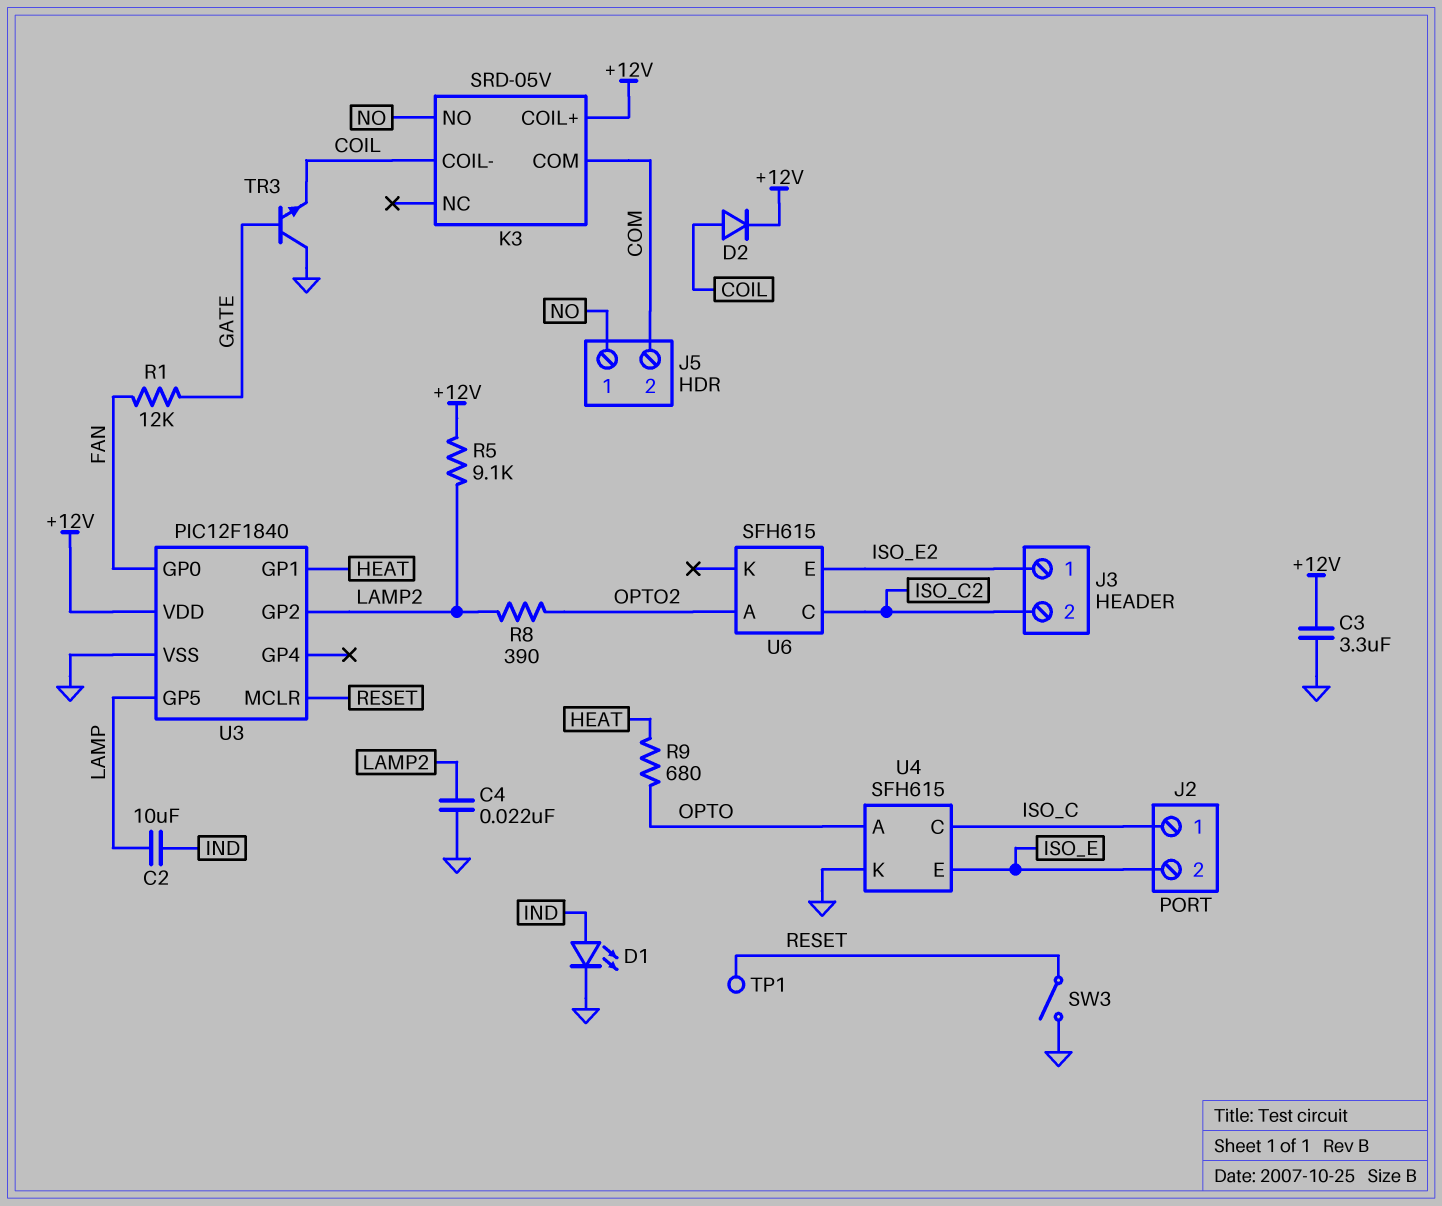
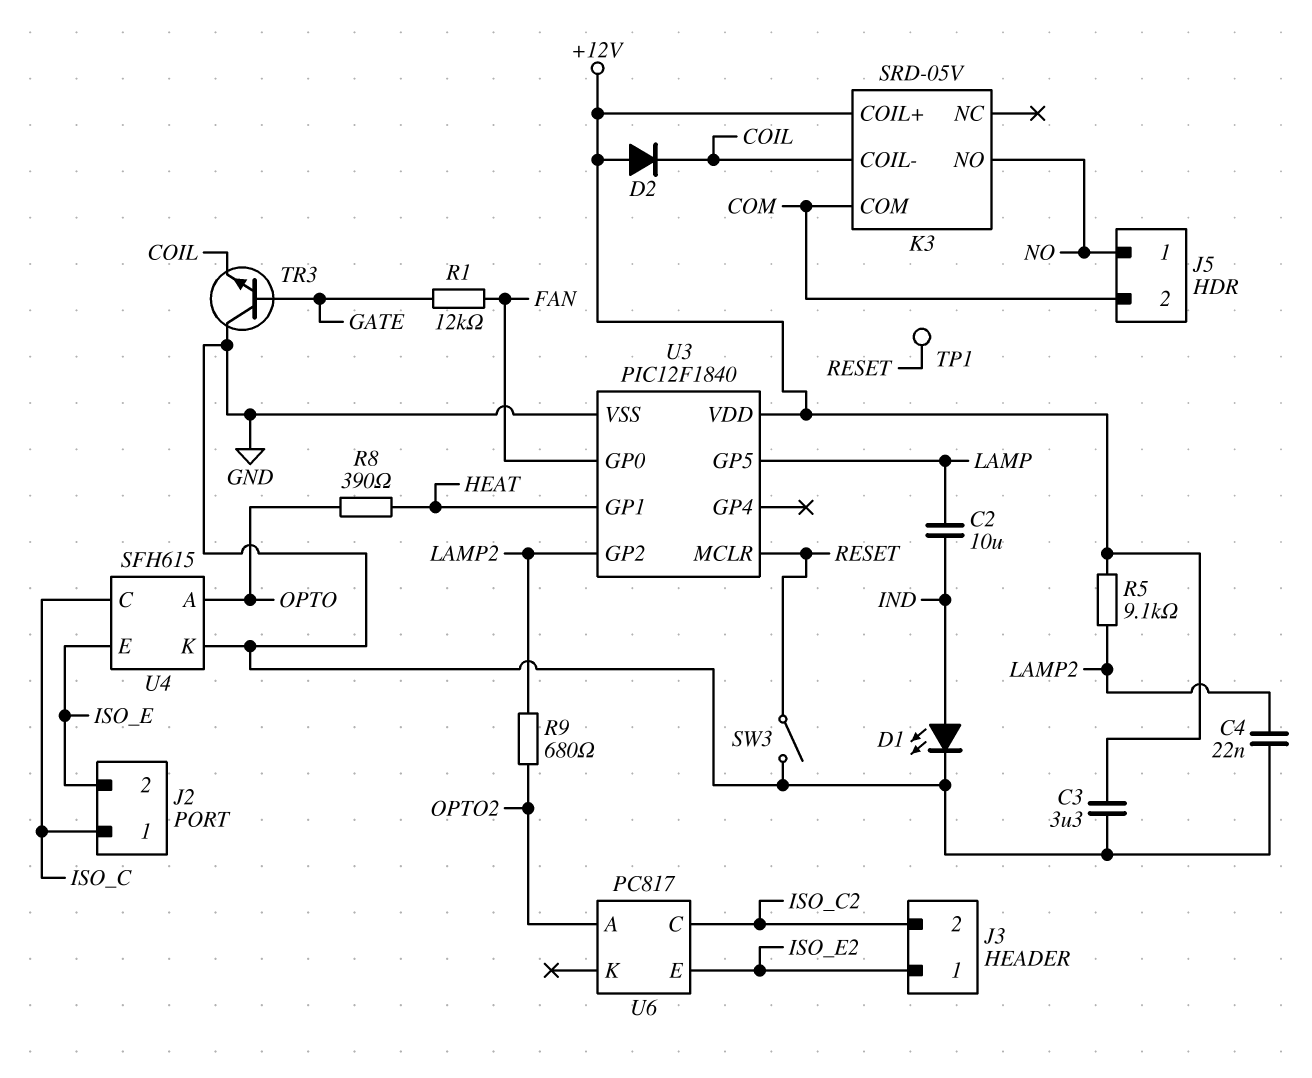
D2: diode (A COIL, K +12V) -> diode (A +12V, K COIL)
R8: 390 (LAMP2, OPTO2) -> 390 (HEAT, OPTO)
R9: 680 (HEAT, OPTO) -> 680 (LAMP2, OPTO2)
U6: SFH615 -> PC817

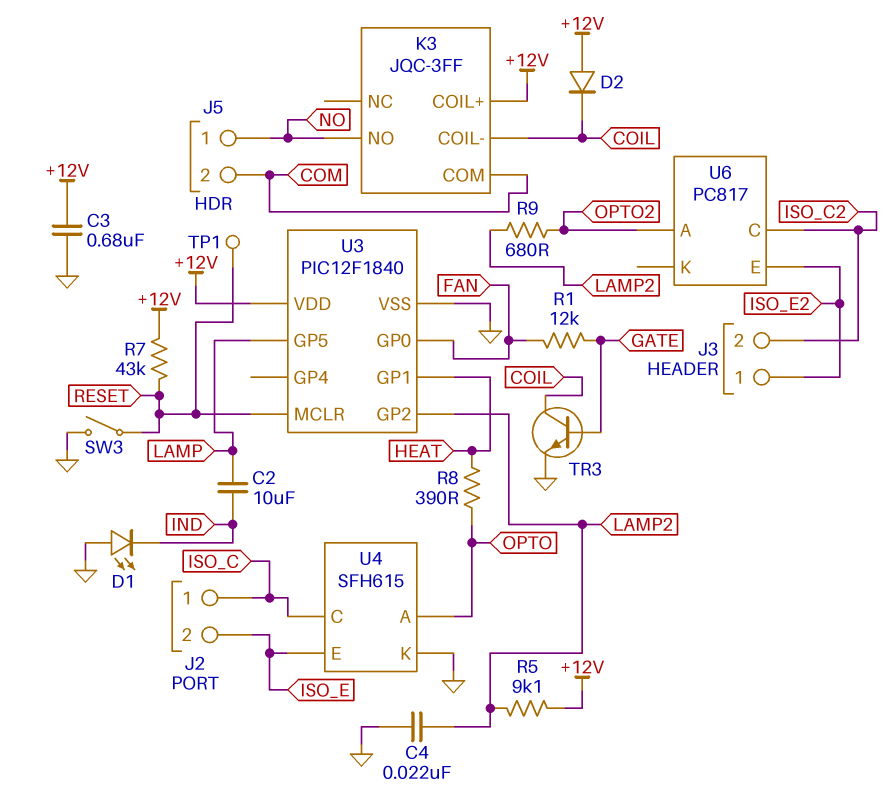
C3: 3.3uF (+12V, GND) -> 680nF (+12V, GND)
D1: LED (A IND, K GND) -> LED (A GND, K IND)
K3: SRD-05V -> JQC-3FF
R7: none -> 43k (+12V, RESET)
TR3: NPN (B GATE, C GND, E COIL) -> NPN (B GATE, C COIL, E GND)

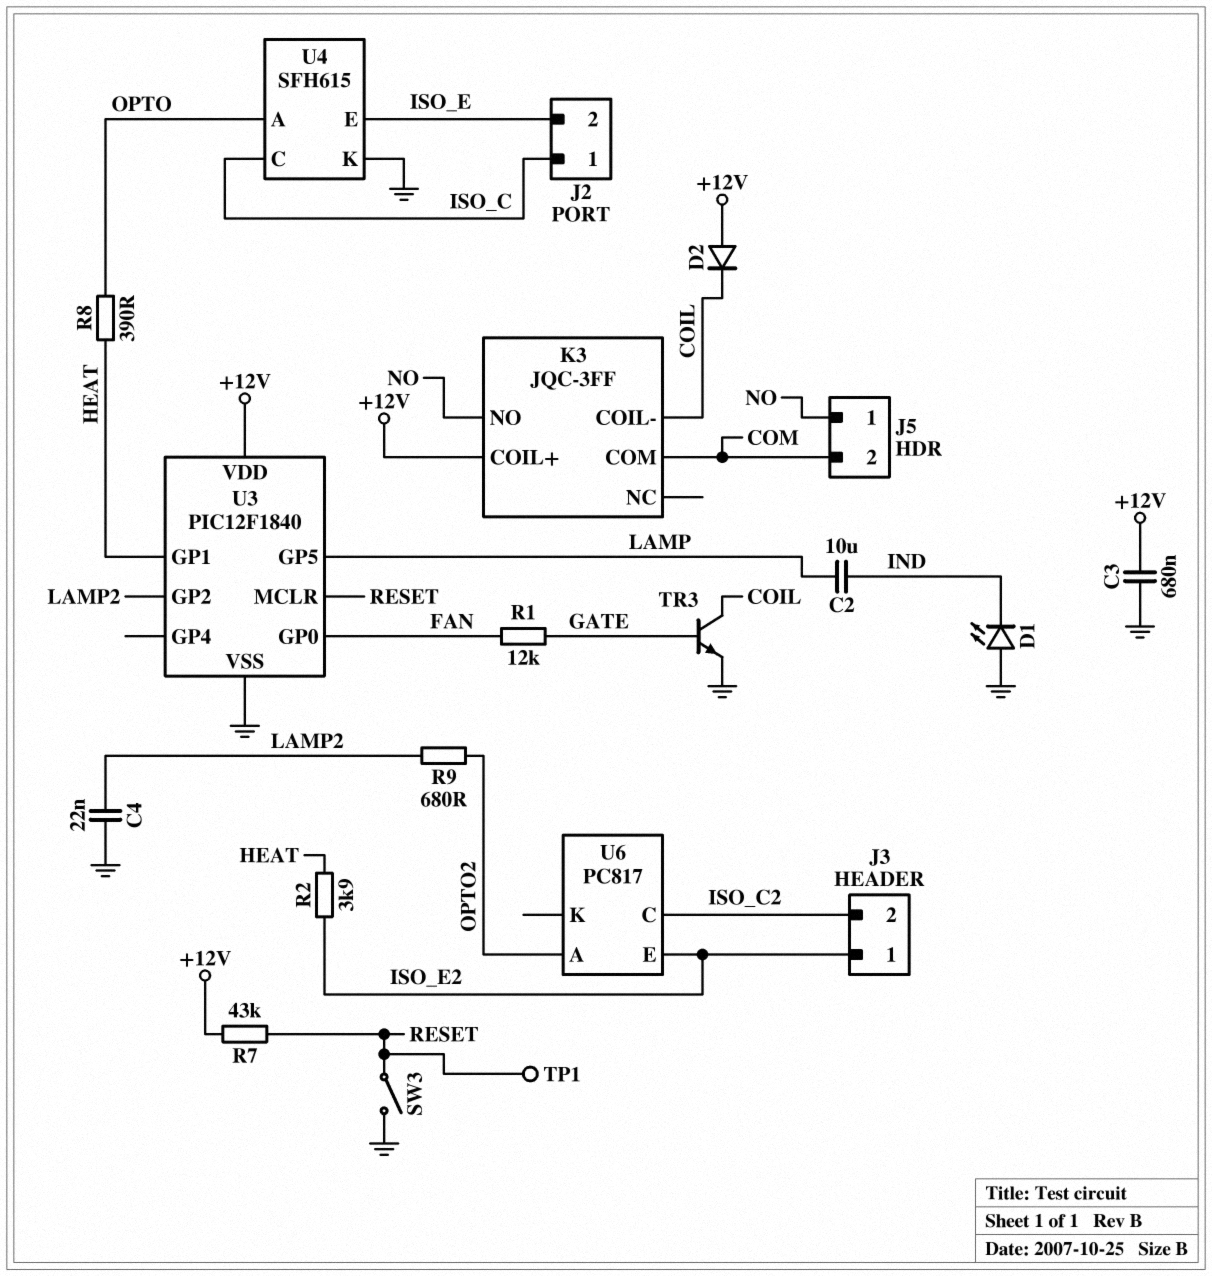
R2: none -> 3.9k (HEAT, ISO_E2)
R5: 9.1k (+12V, LAMP2) -> none

